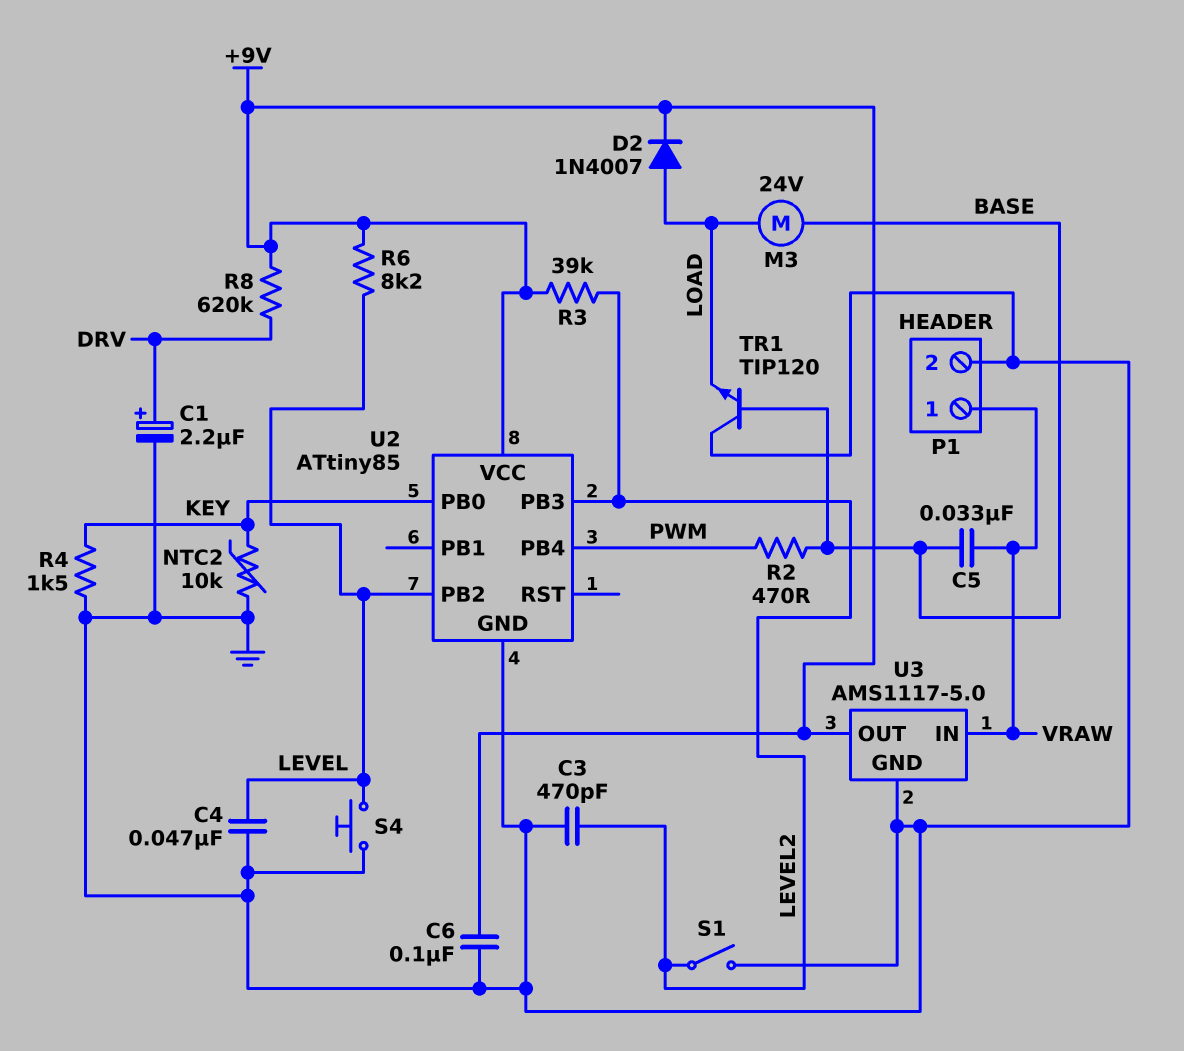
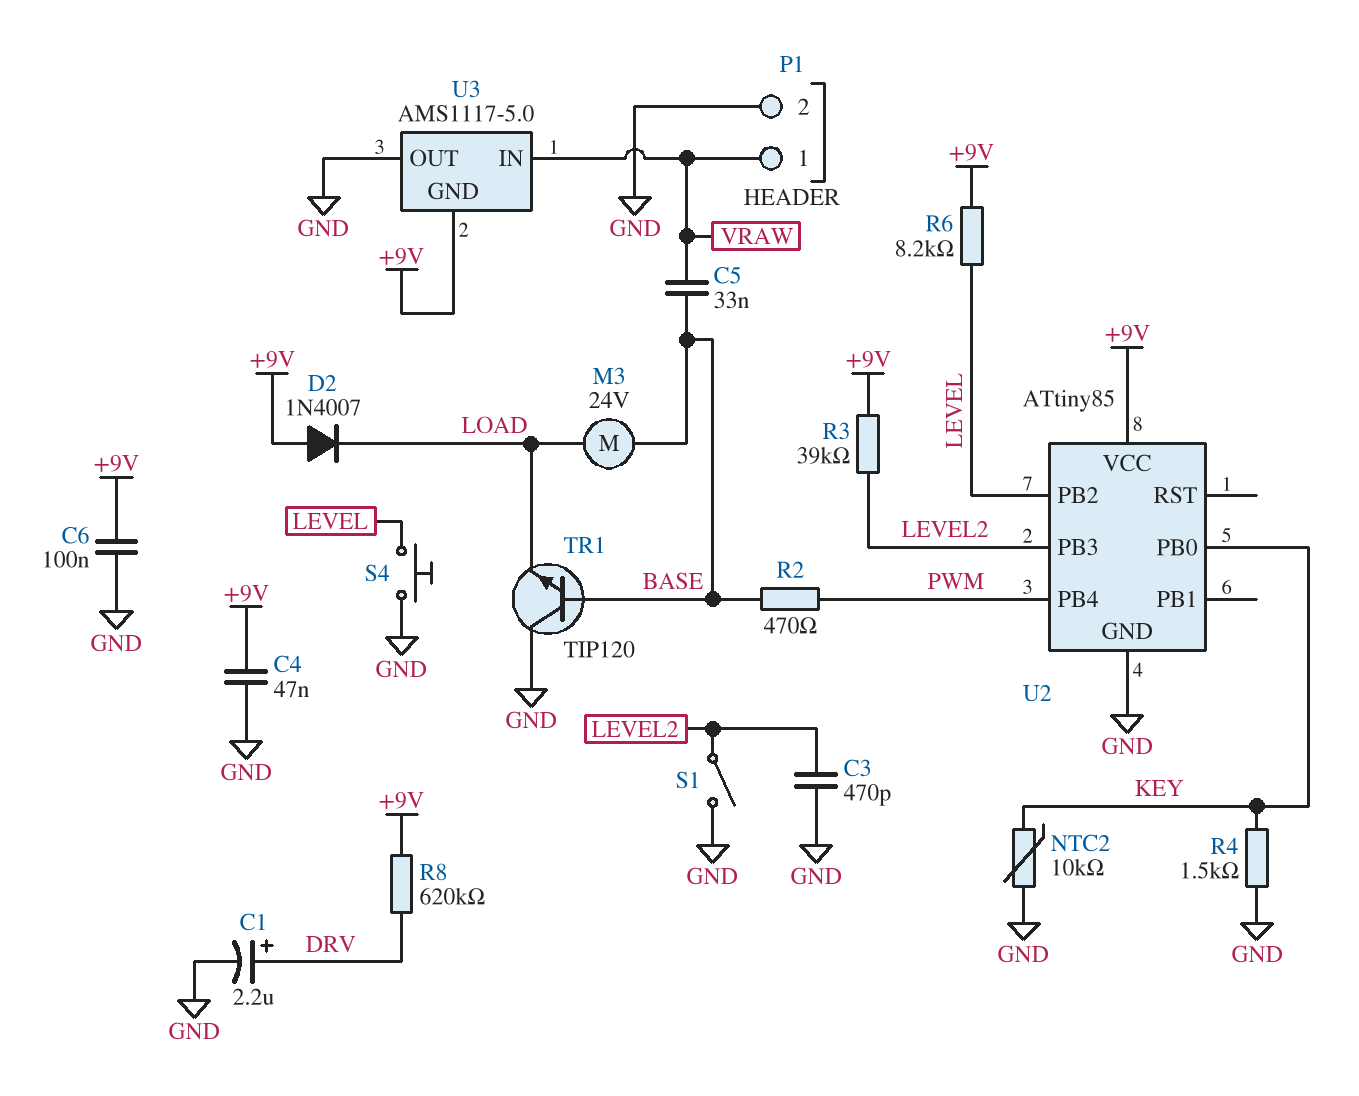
C4: 47nF (GND, LEVEL) -> 47nF (+9V, GND)
D2: diode 1N4007 (A LOAD, K +9V) -> diode 1N4007 (A +9V, K LOAD)
U3 pin GND: GND -> +9V
U3 pin OUT: +9V -> GND

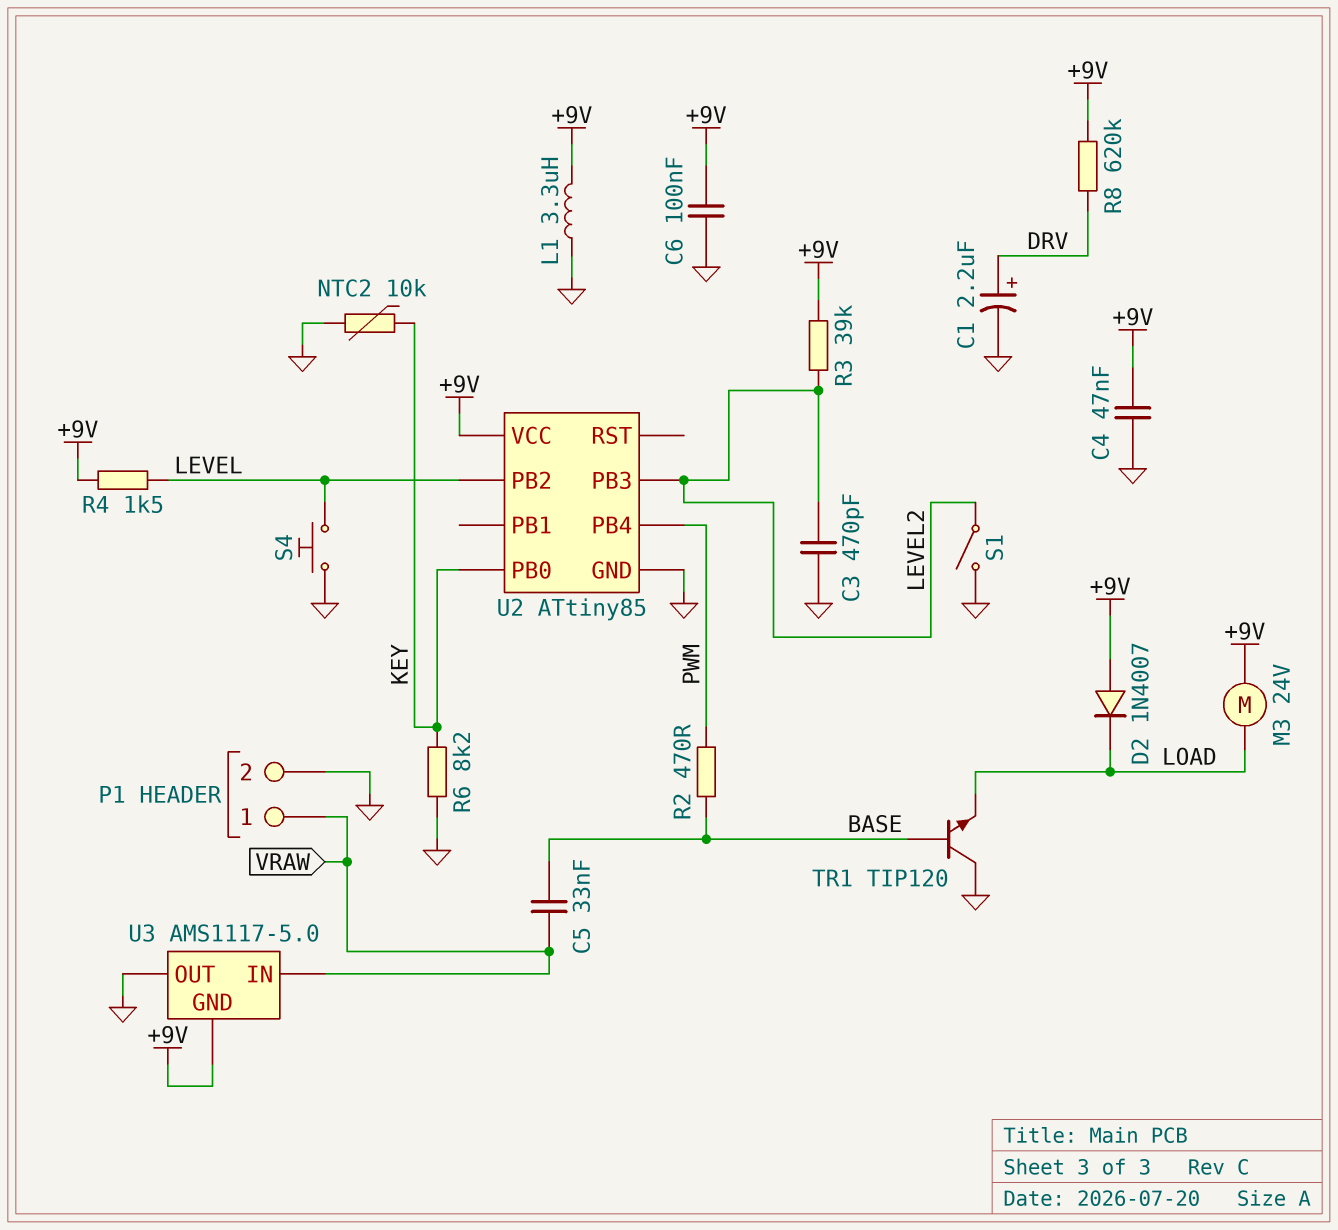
L1: none -> 3.3uH (+9V, GND)
M3: motor 24V (BASE, LOAD) -> motor 24V (+9V, LOAD)
R4: 1.5k (GND, KEY) -> 1.5k (+9V, LEVEL)
R6: 8.2k (+9V, LEVEL) -> 8.2k (GND, KEY)

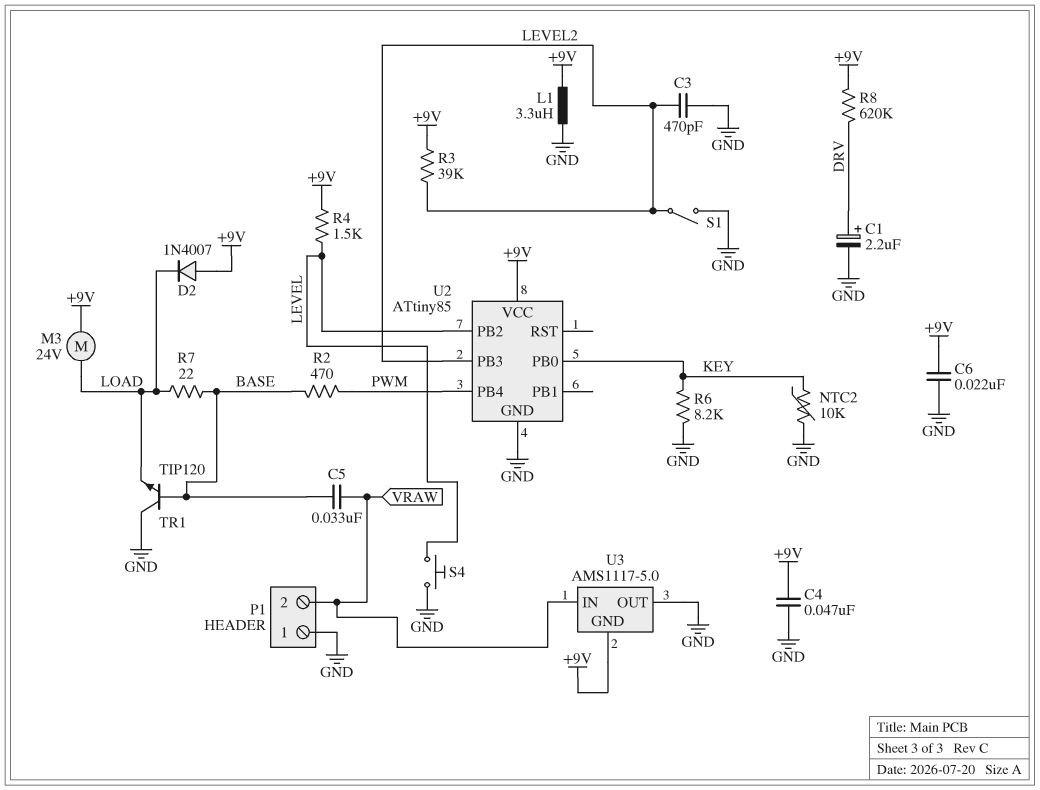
C6: 100nF (+9V, GND) -> 22nF (+9V, GND)
P1 pin 1: VRAW -> GND
P1 pin 2: GND -> VRAW
R7: none -> 22 (BASE, LOAD)

